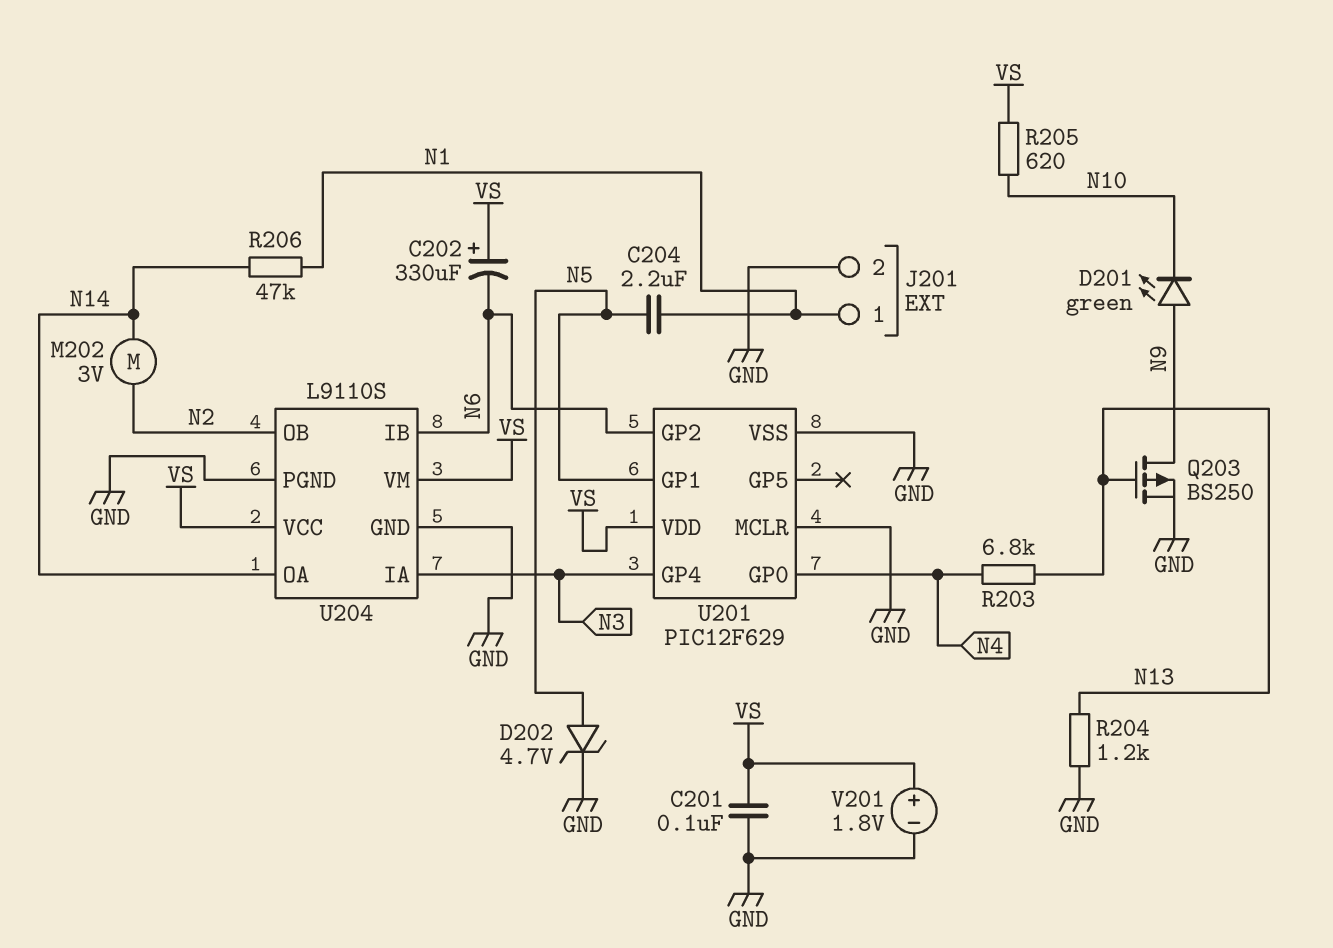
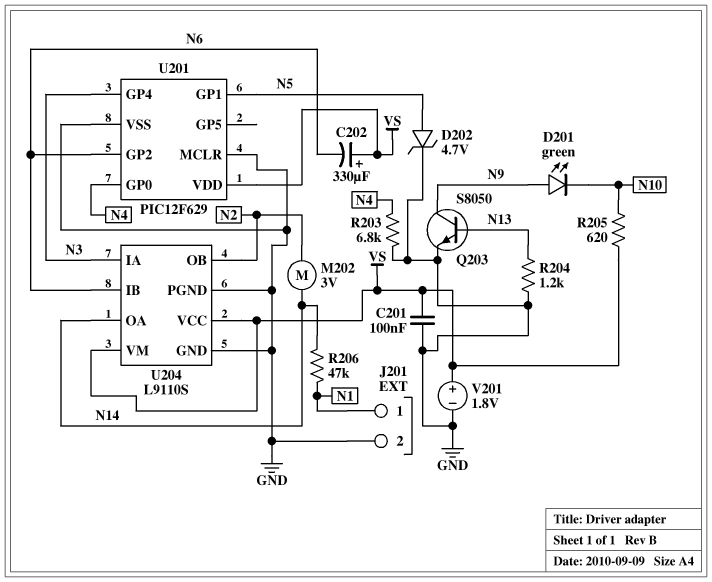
C204: 2.2uF (N1, N5) -> none
Q203: PMOS BS250 (G N13, D N9, S GND) -> NPN S8050 (B N13, C N9, E GND)
R203: 6.8k (N4, N13) -> 6.8k (GND, N4)

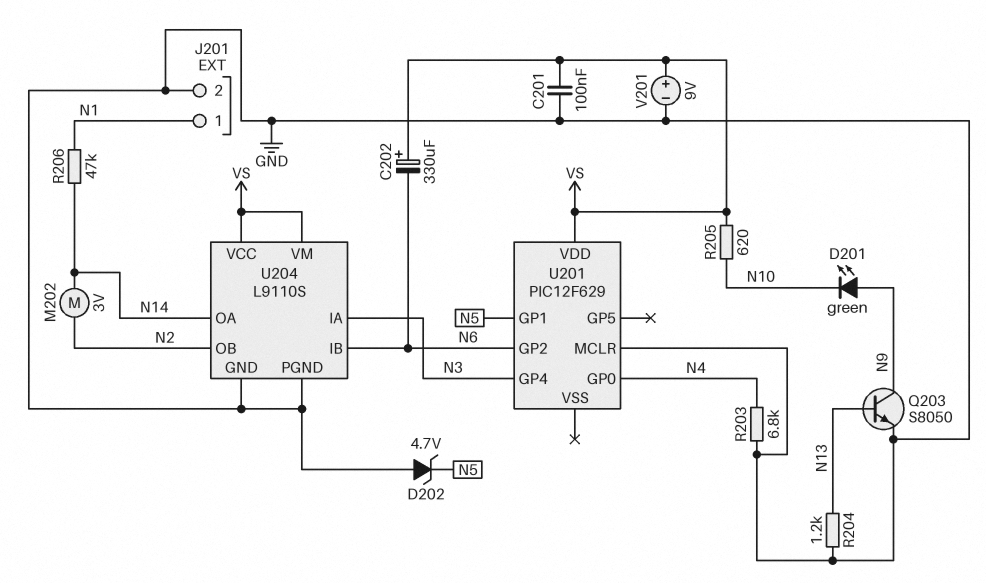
D202: zener 4.7V (A N5, K GND) -> zener 4.7V (A GND, K N5)
U201 pin VSS: GND -> none
V201: 1.8V (plus VS, minus GND) -> 9V (plus VS, minus GND)

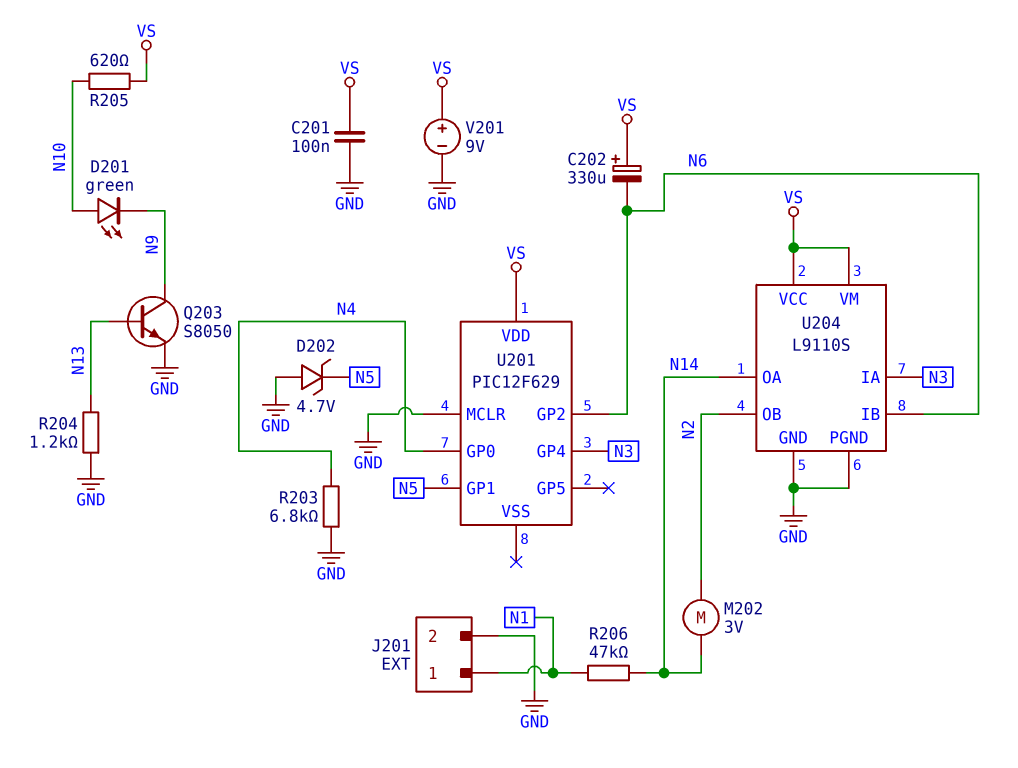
D201: LED green (A N9, K N10) -> LED green (A N10, K N9)

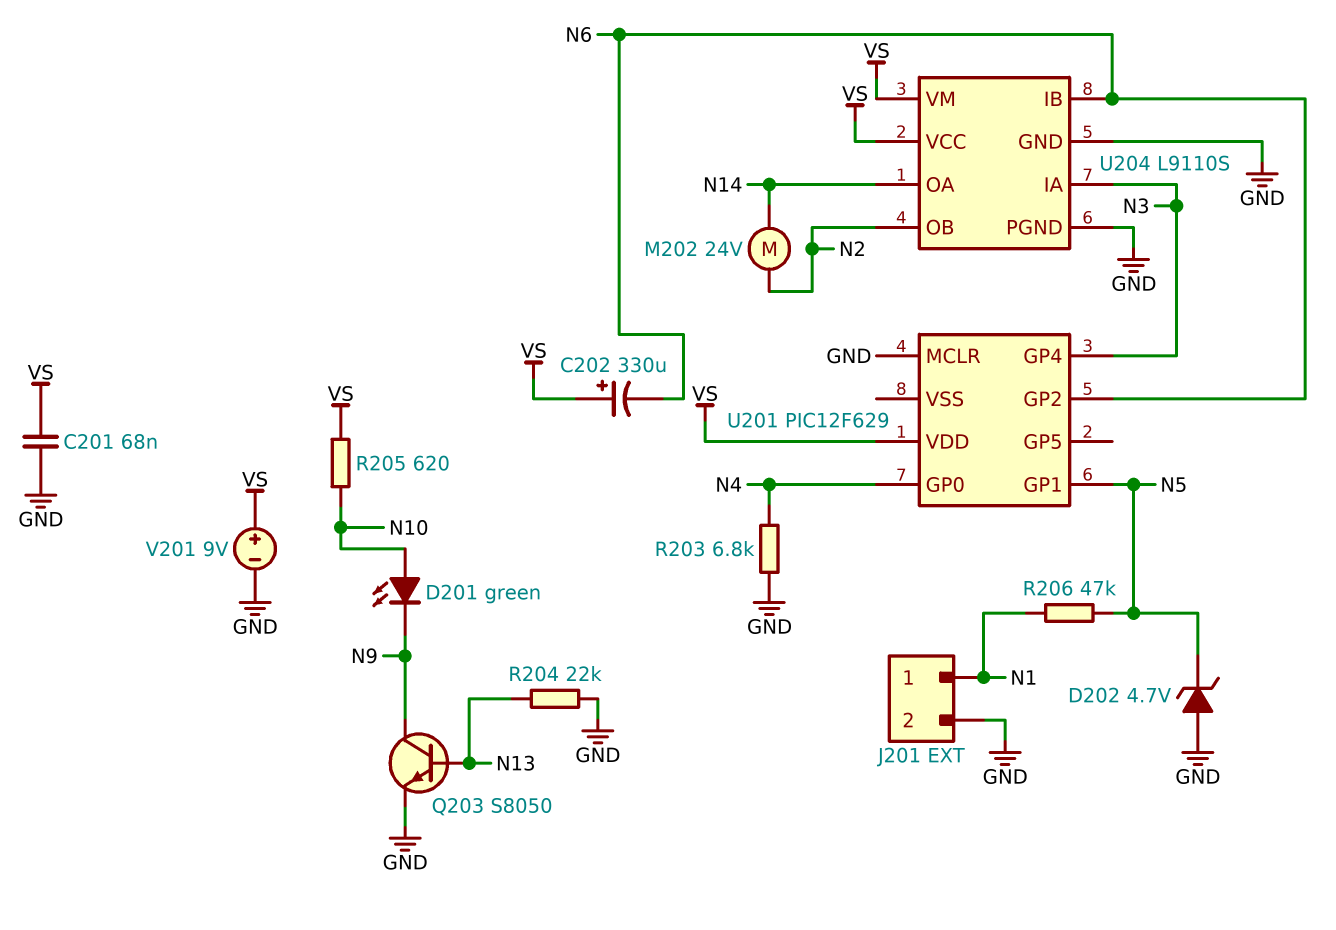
C201: 100nF (GND, VS) -> 68nF (GND, VS)
M202: motor 3V (N2, N14) -> motor 24V (N2, N14)
R204: 1.2k (GND, N13) -> 22k (GND, N13)
R206: 47k (N1, N14) -> 47k (N1, N5)

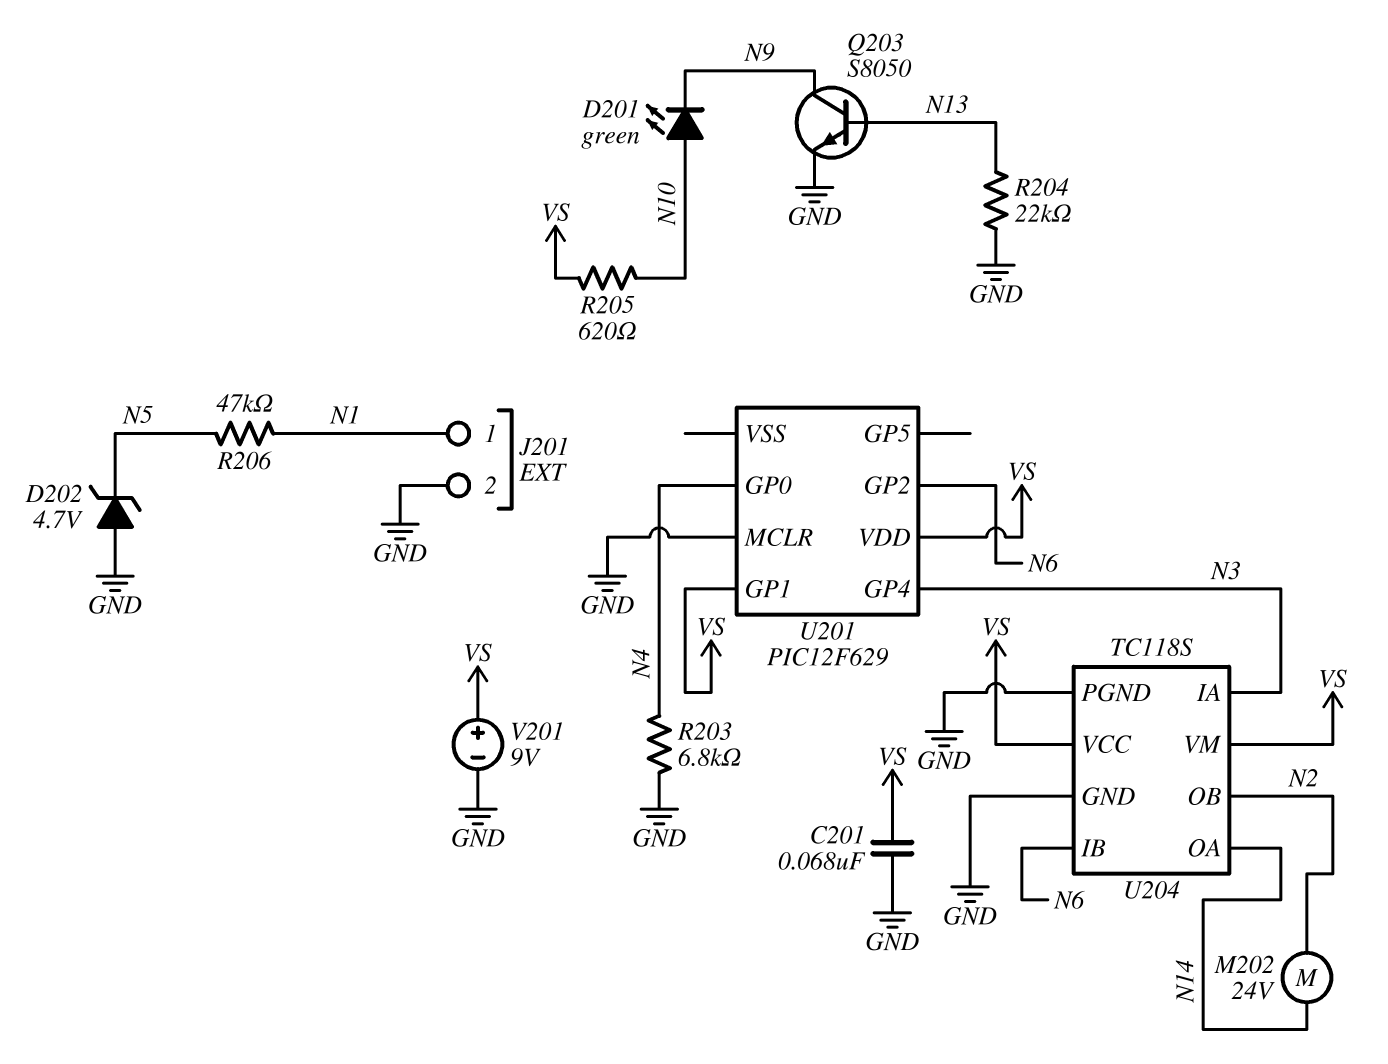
C202: 330uF (plus VS, minus N6) -> none
U201 pin GP1: N5 -> VS
U204: L9110S -> TC118S

